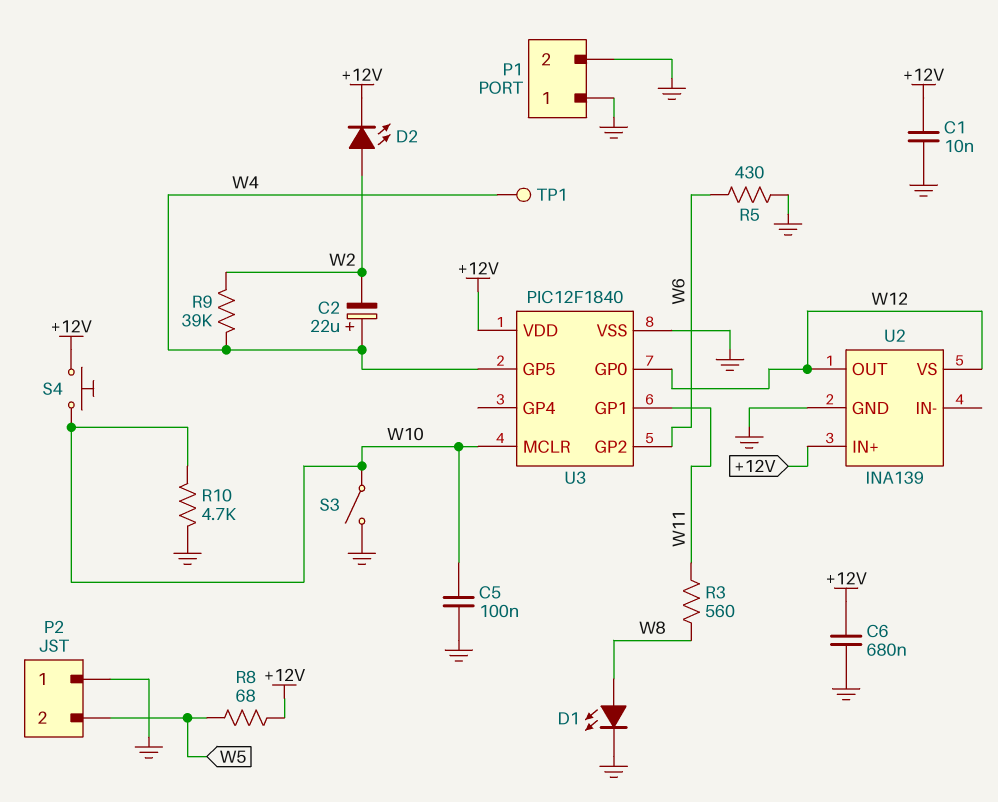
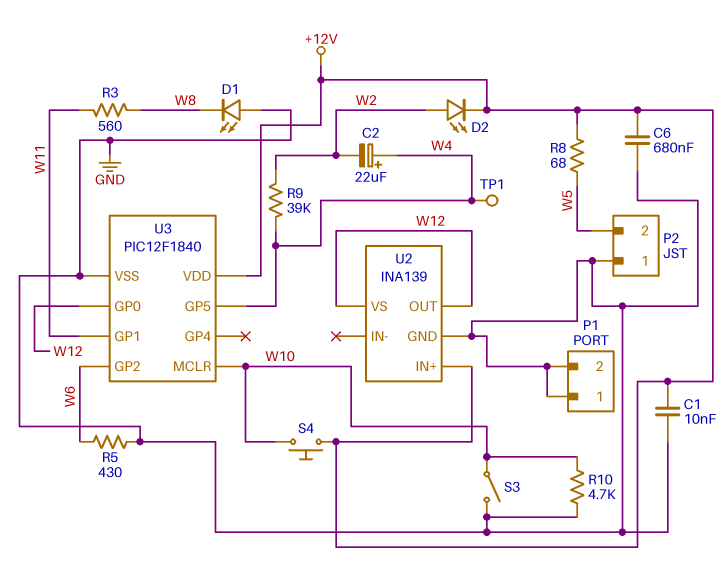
C5: 100nF (GND, W10) -> none
D1: LED (A W8, K GND) -> LED (A GND, K W8)

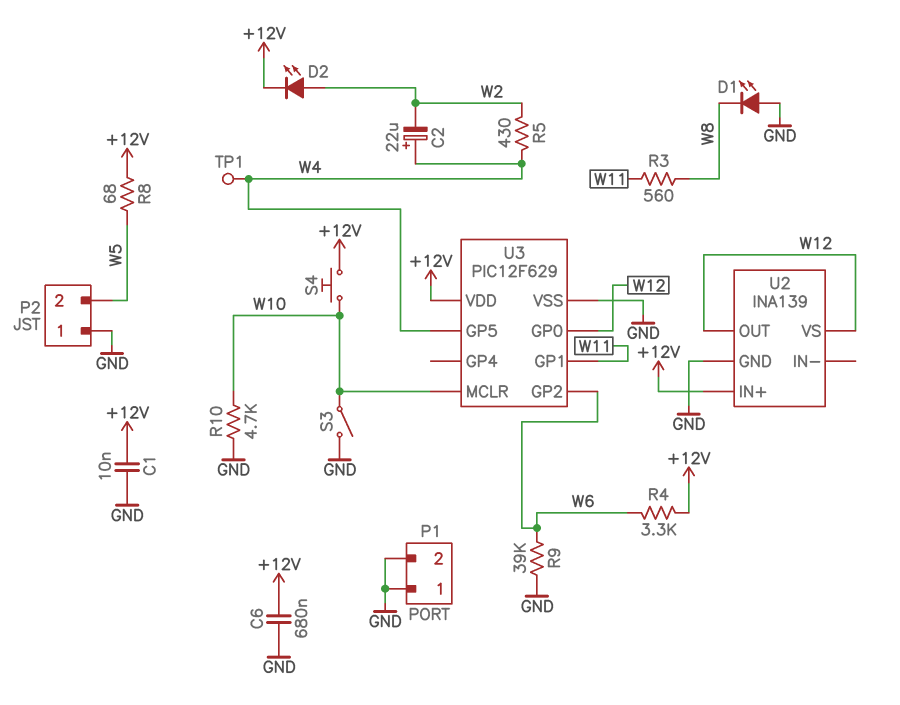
R4: none -> 3.3k (+12V, W6)
R5: 430 (GND, W6) -> 430 (W2, W4)
R9: 39k (W2, W4) -> 39k (GND, W6)
U3: PIC12F1840 -> PIC12F629

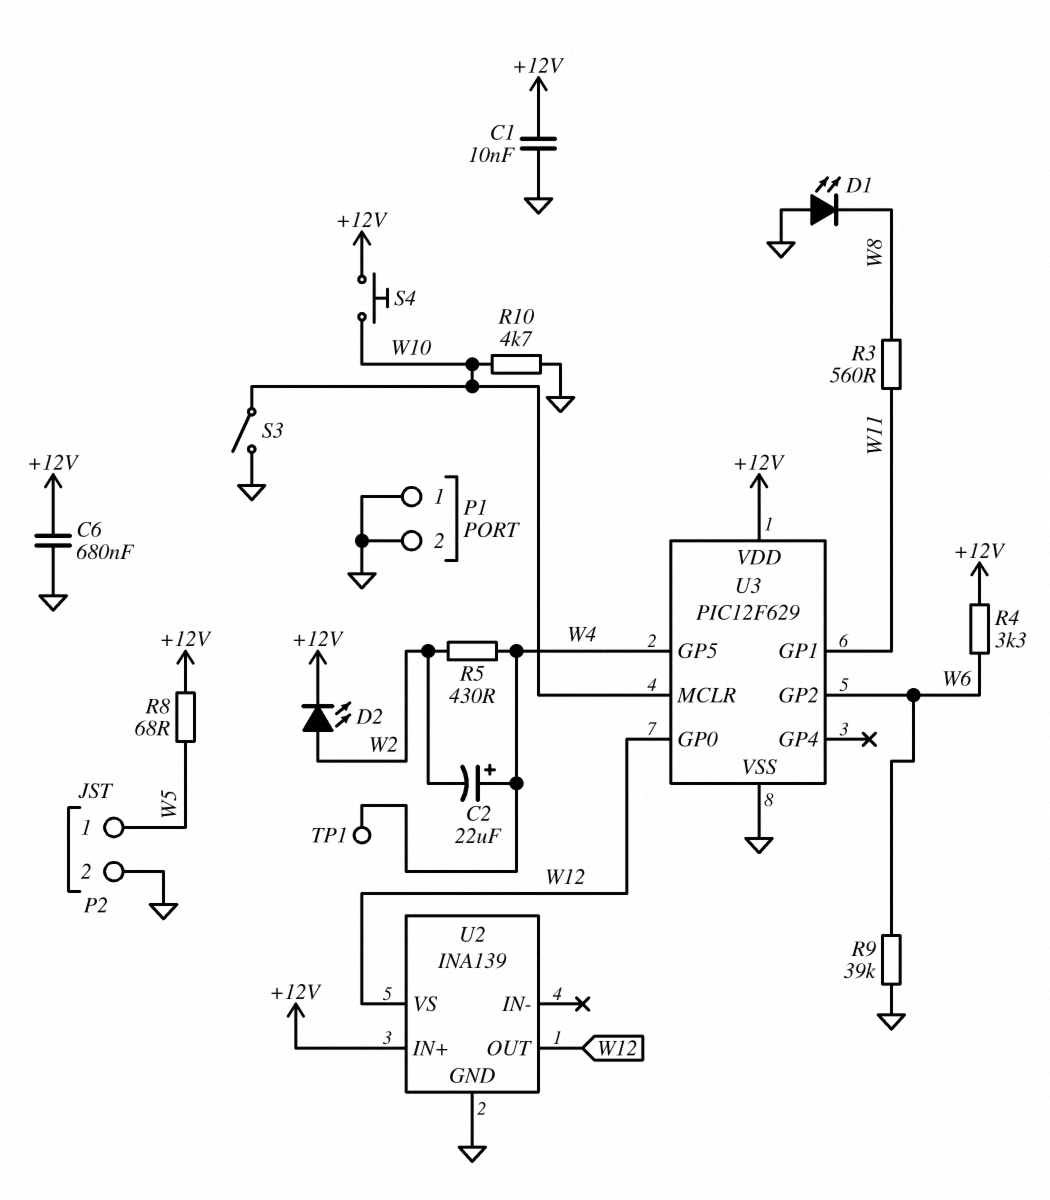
P2 pin 1: GND -> W5
P2 pin 2: W5 -> GND

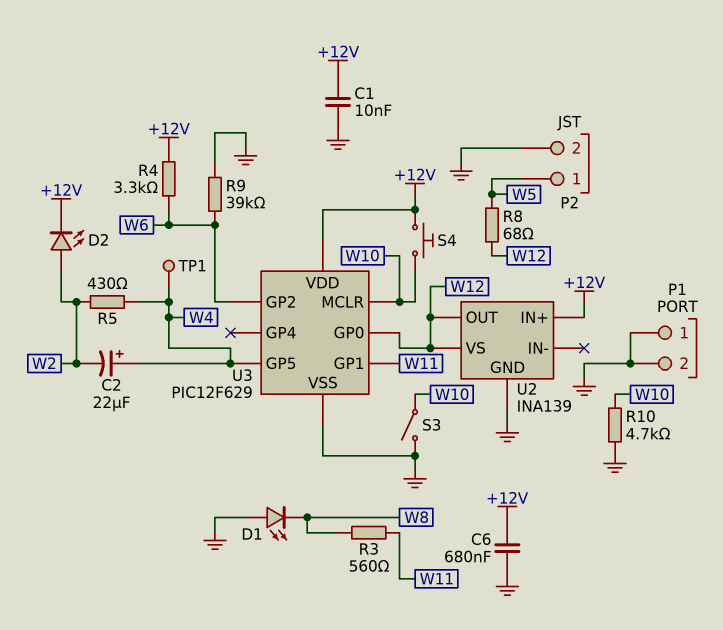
R8: 68 (+12V, W5) -> 68 (W5, W12)

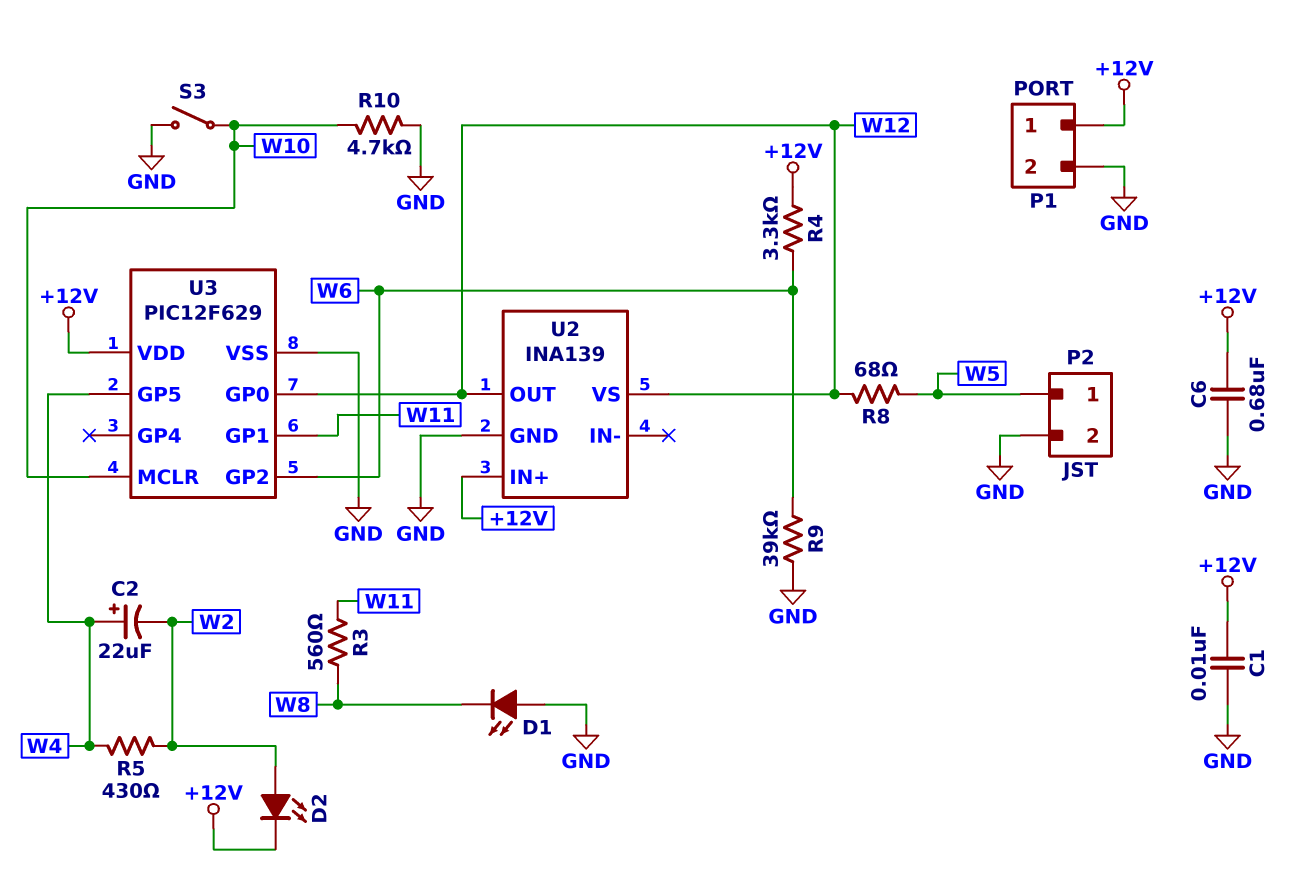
P1 pin 1: GND -> +12V
S4: button (+12V, W10) -> none
TP1: test point (W4) -> none

